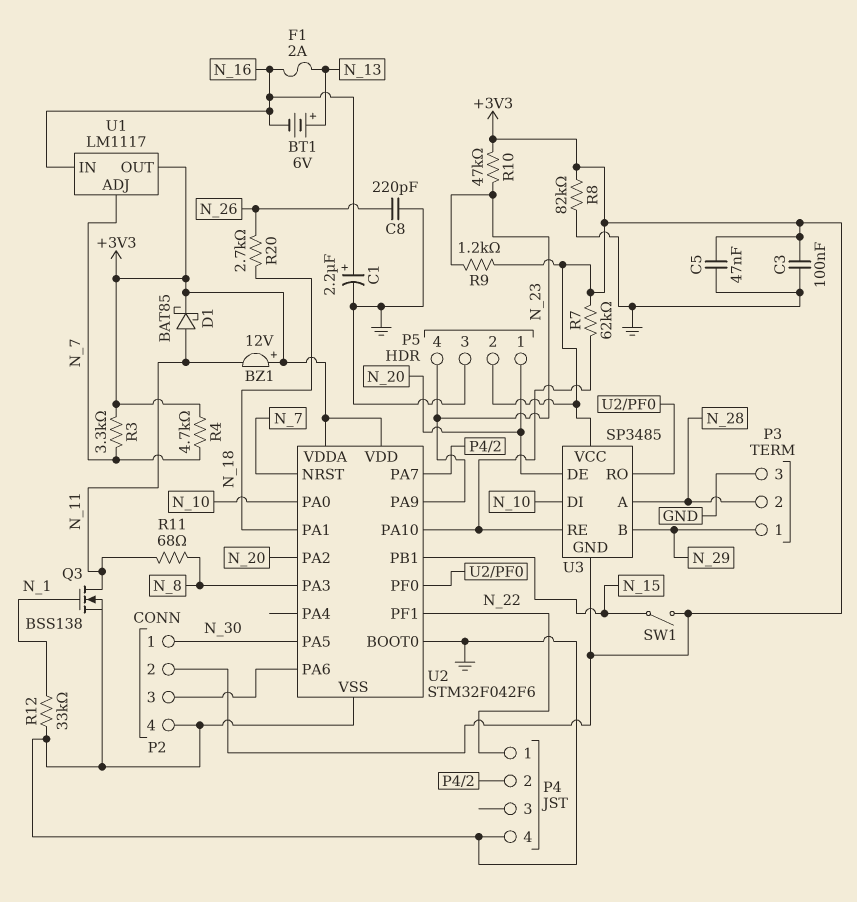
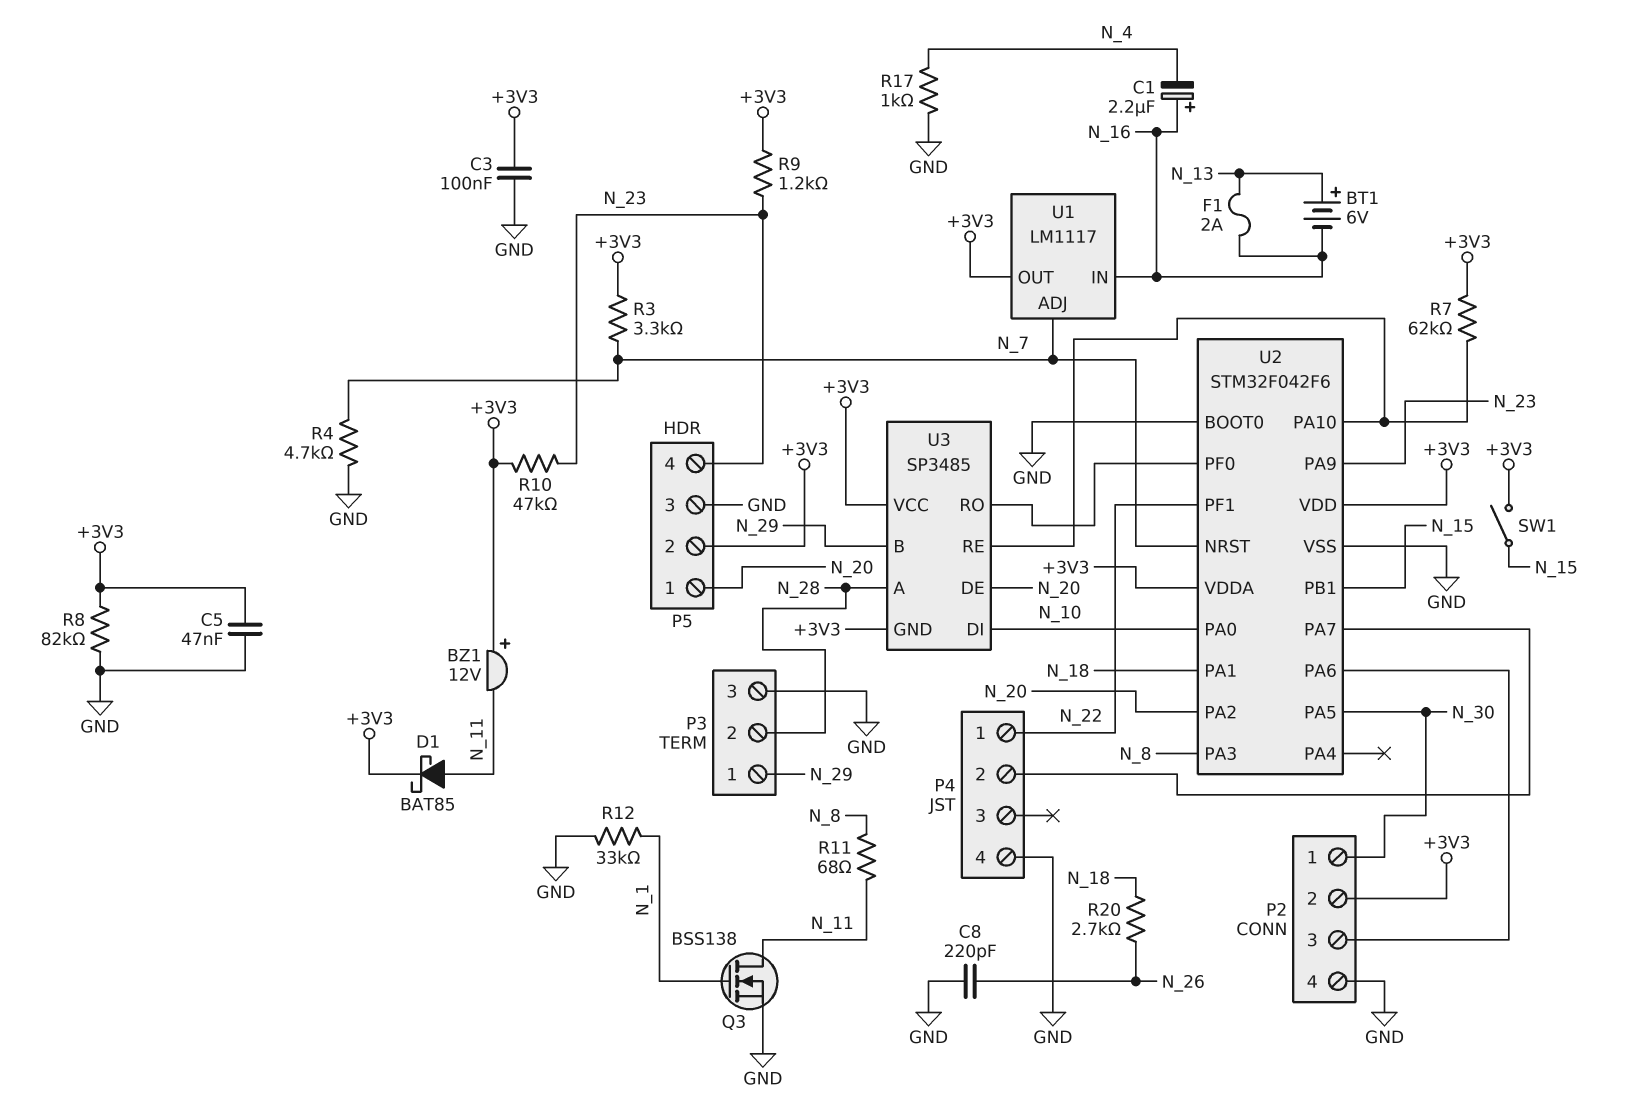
C1: 2.2uF (plus N_16, minus GND) -> 2.2uF (plus N_16, minus N_4)
R4: 4.7k (+3V3, N_7) -> 4.7k (GND, N_7)
R17: none -> 1k (GND, N_4)

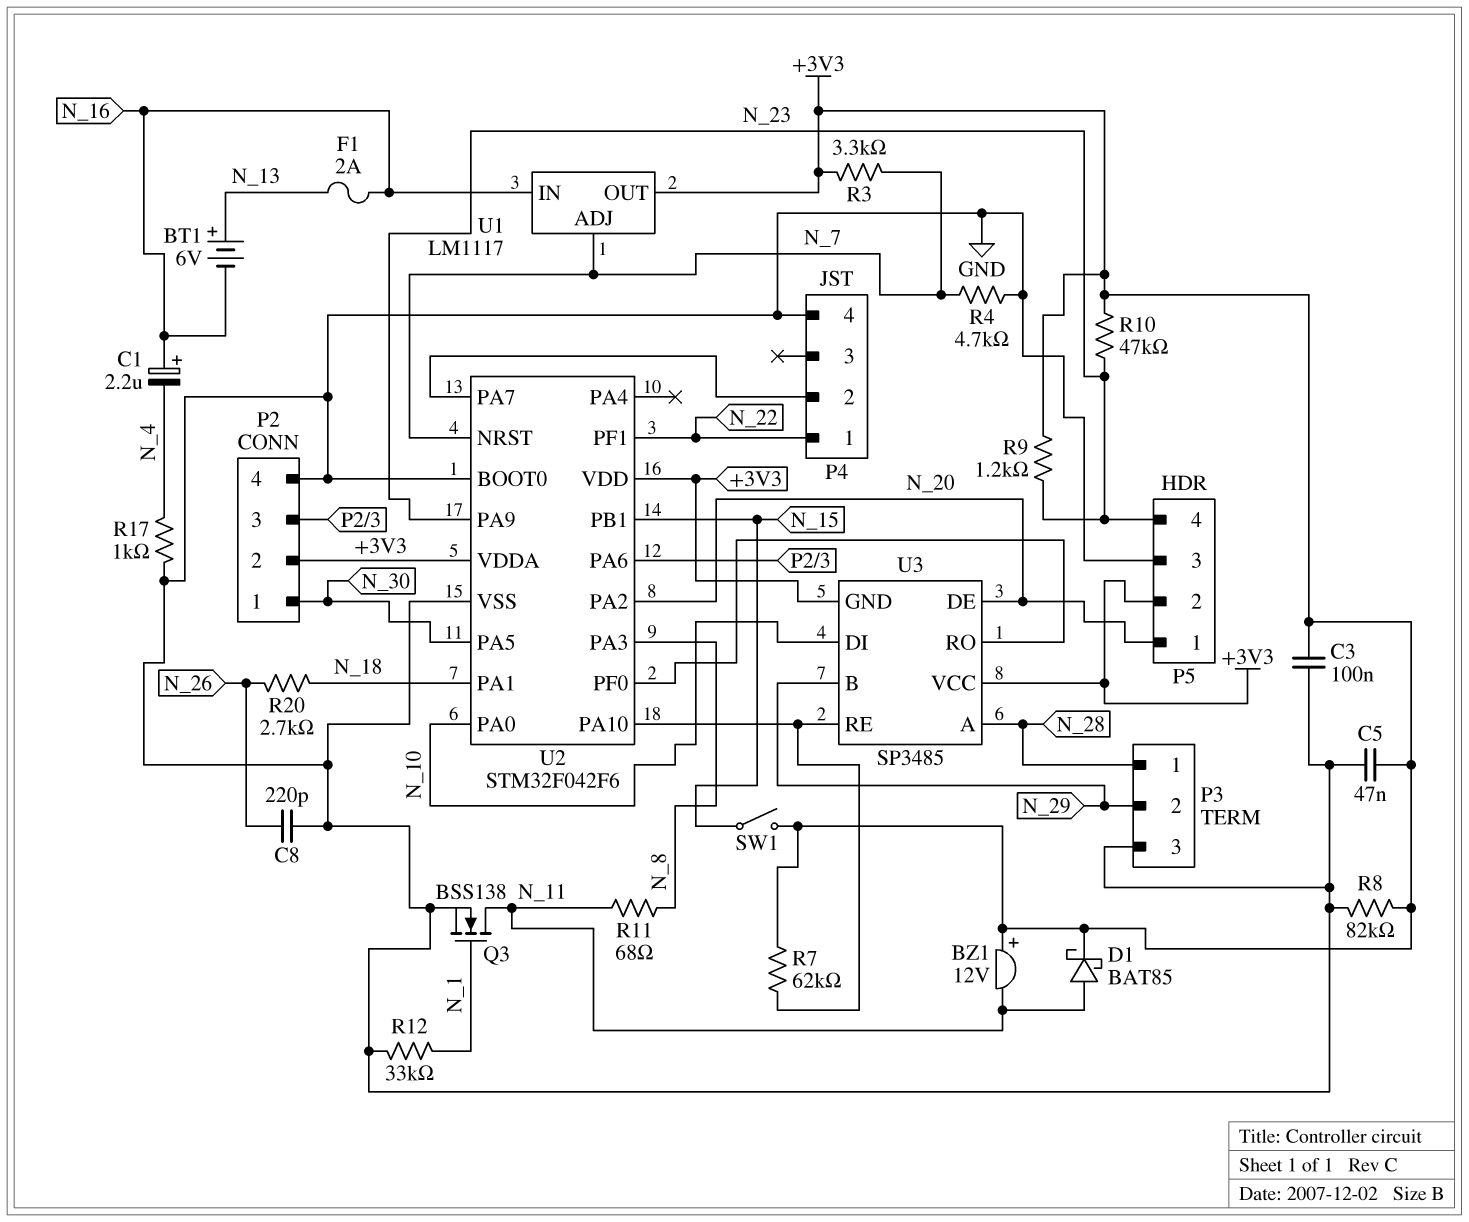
P3 pin 1: N_29 -> N_28
P3 pin 2: N_28 -> N_29

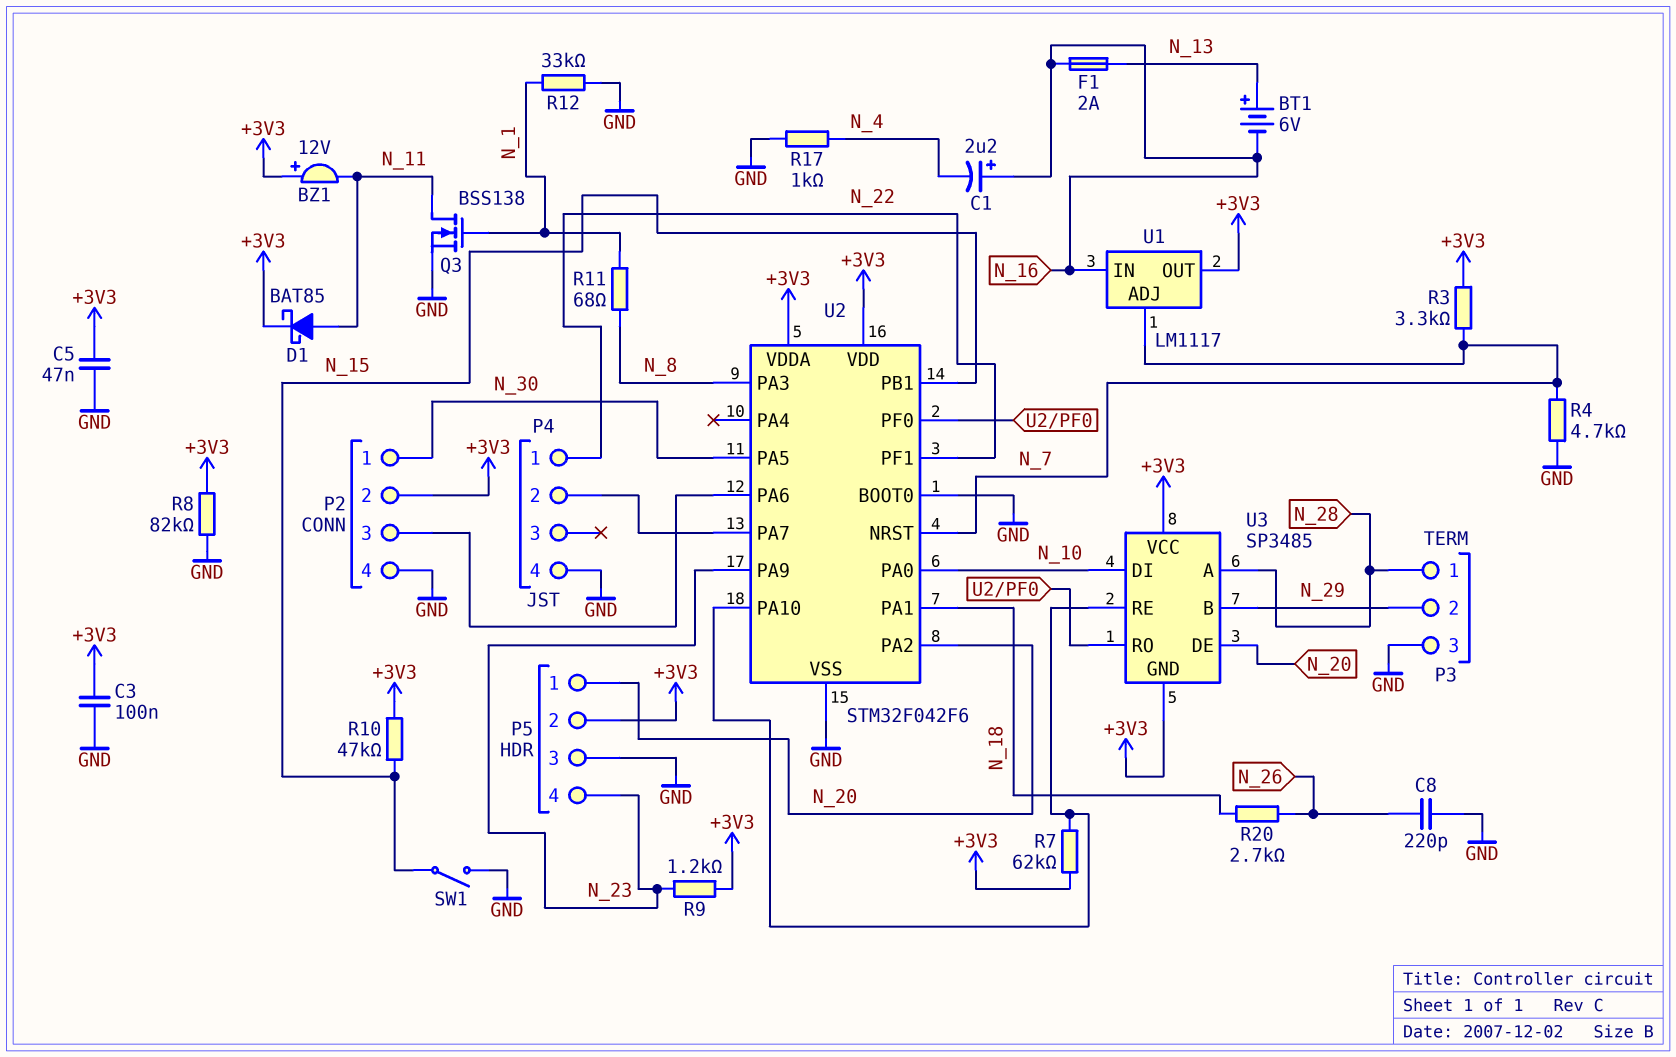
R10: 47k (+3V3, N_23) -> 47k (+3V3, N_15)
R11: 68 (N_8, N_11) -> 68 (N_1, N_8)
SW1: switch (+3V3, N_15) -> switch (GND, N_15)

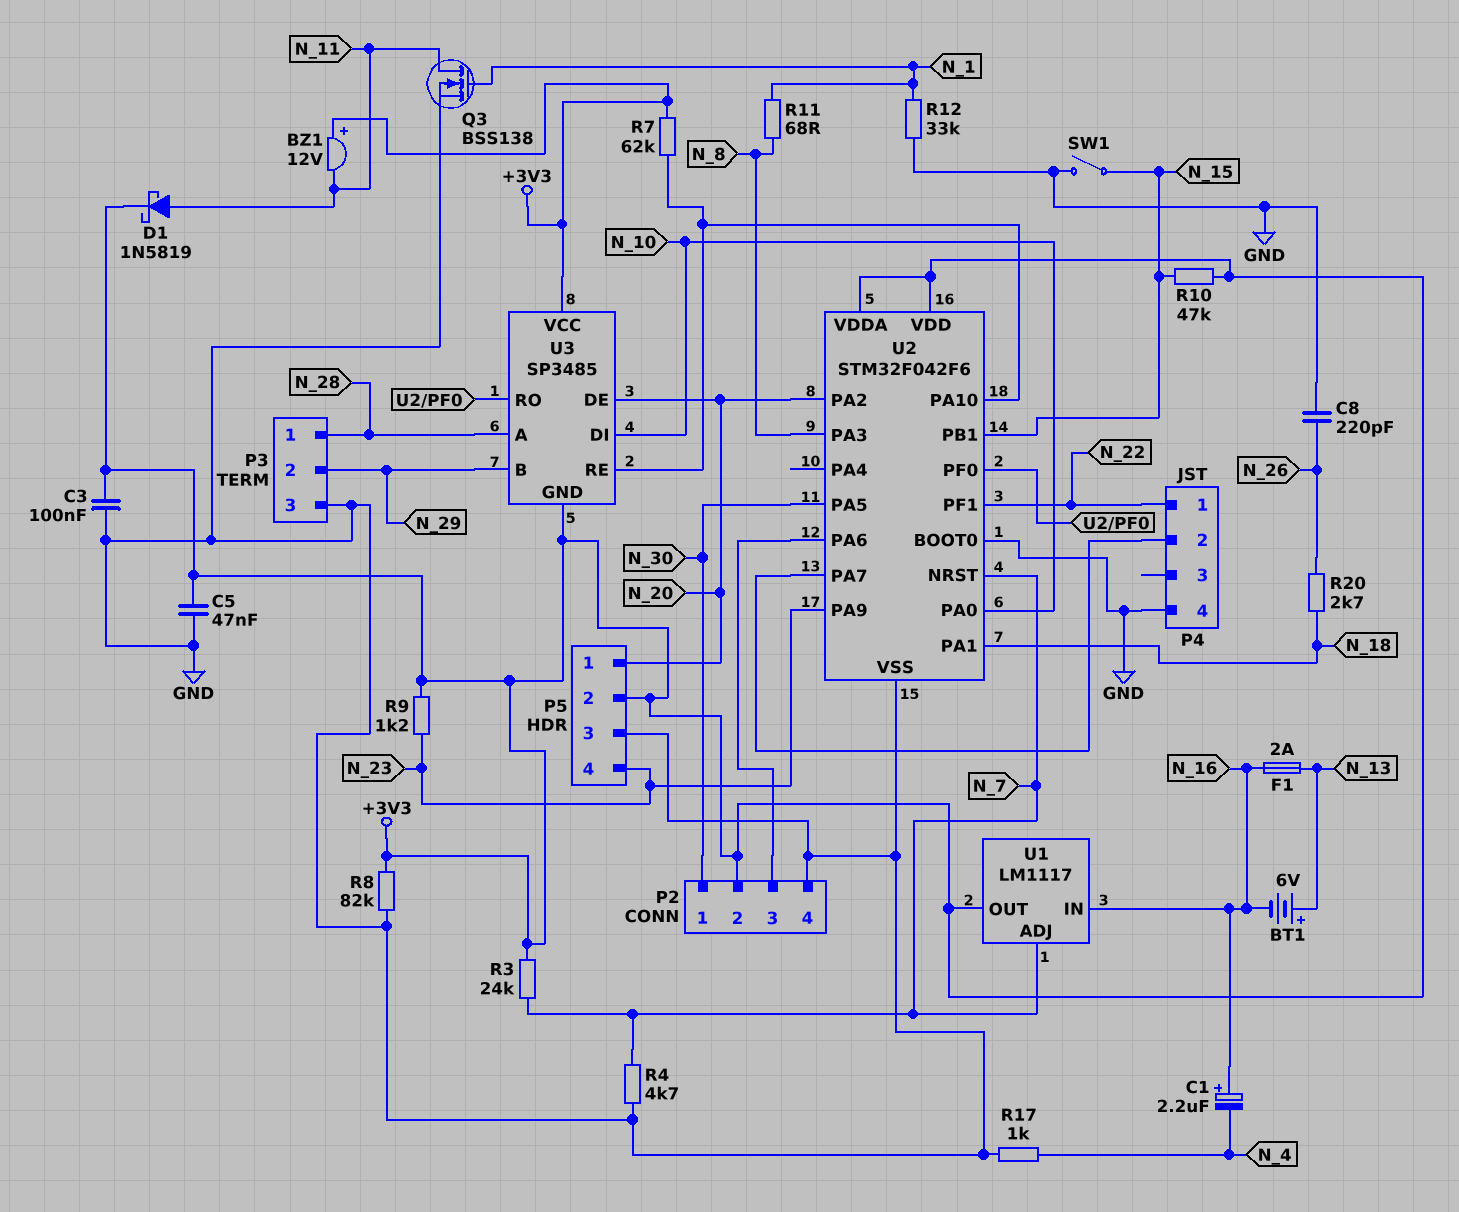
D1: schottky BAT85 (A N_11, K +3V3) -> schottky 1N5819 (A N_11, K +3V3)
R3: 3.3k (+3V3, N_7) -> 24k (+3V3, N_7)

